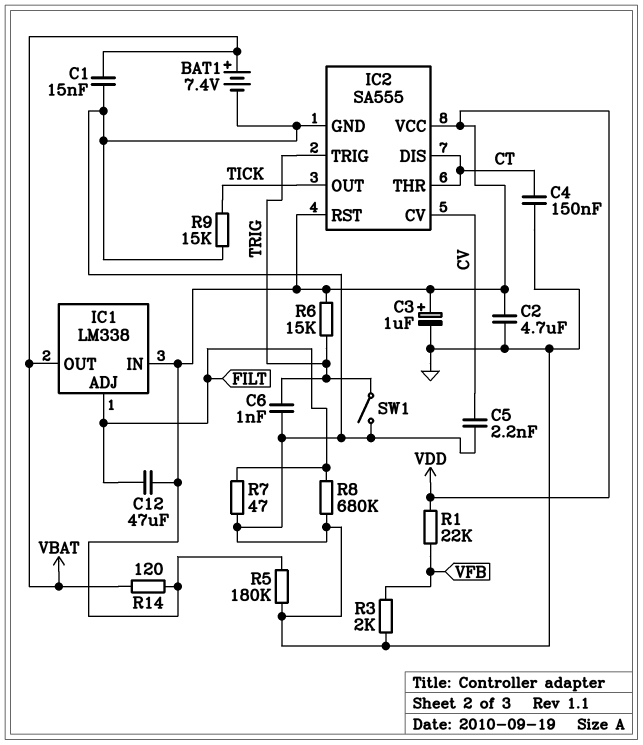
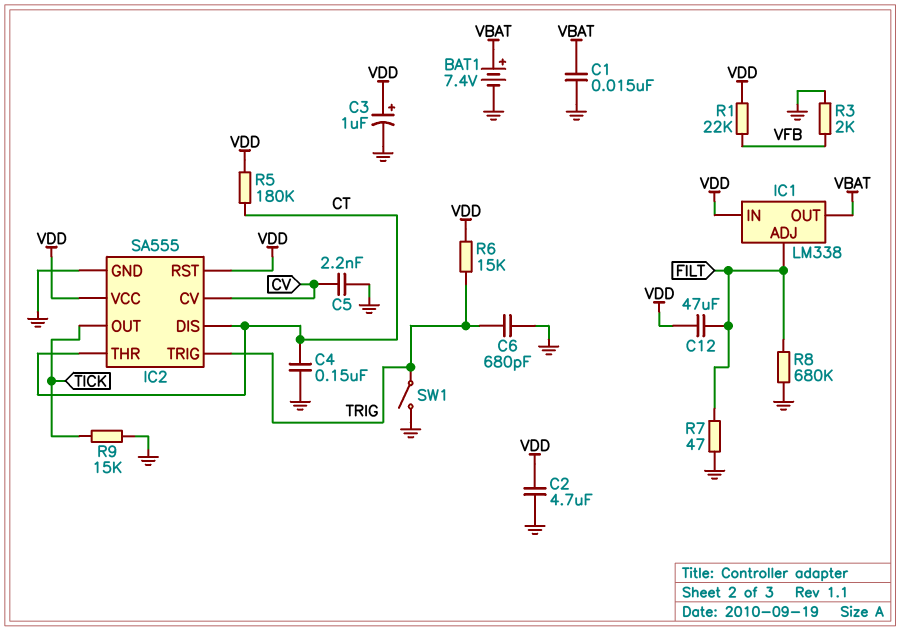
C6: 1nF (GND, TRIG) -> 680pF (GND, TRIG)
R5: 180k (GND, VDD) -> 180k (CT, VDD)
R14: 120 (VBAT, VDD) -> none

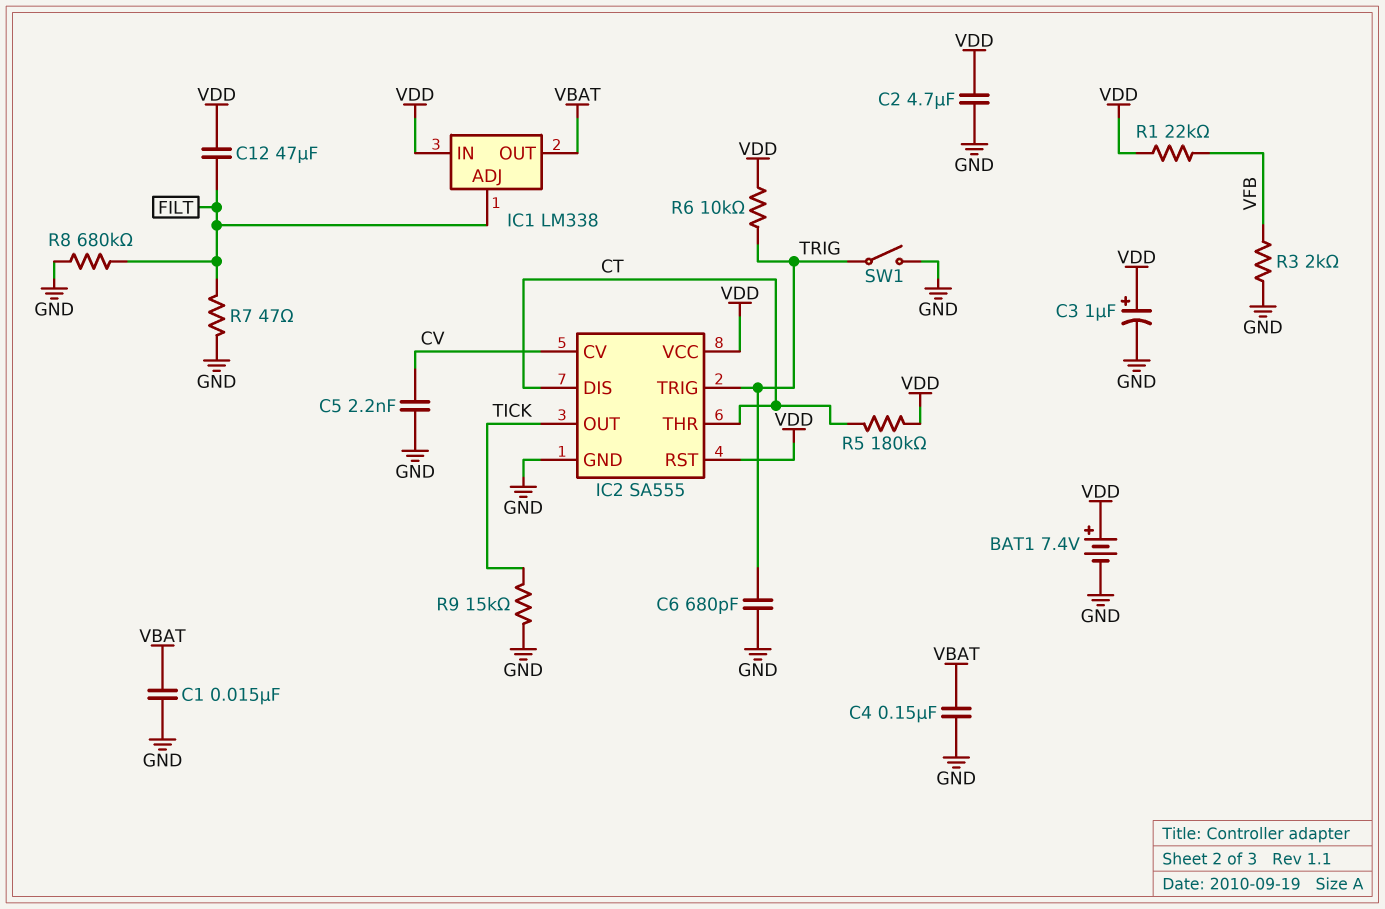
BAT1: 7.4V (plus VBAT, minus GND) -> 7.4V (plus VDD, minus GND)
C4: 150nF (CT, GND) -> 150nF (GND, VBAT)
R6: 15k (TRIG, VDD) -> 10k (TRIG, VDD)

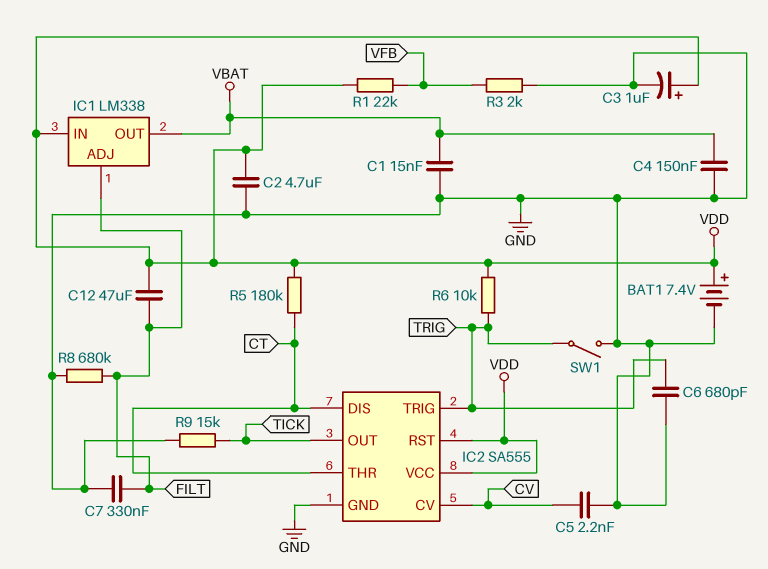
C7: none -> 330nF (FILT, GND)
R7: 47 (FILT, GND) -> none

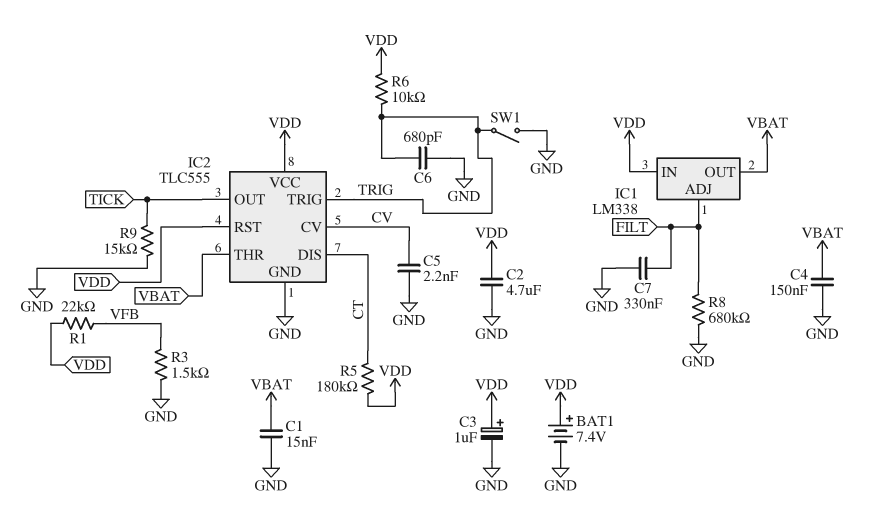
C12: 47uF (FILT, VDD) -> none
IC2: SA555 -> TLC555
IC2 pin THR: CT -> VBAT
R3: 2k (GND, VFB) -> 1.5k (GND, VFB)

